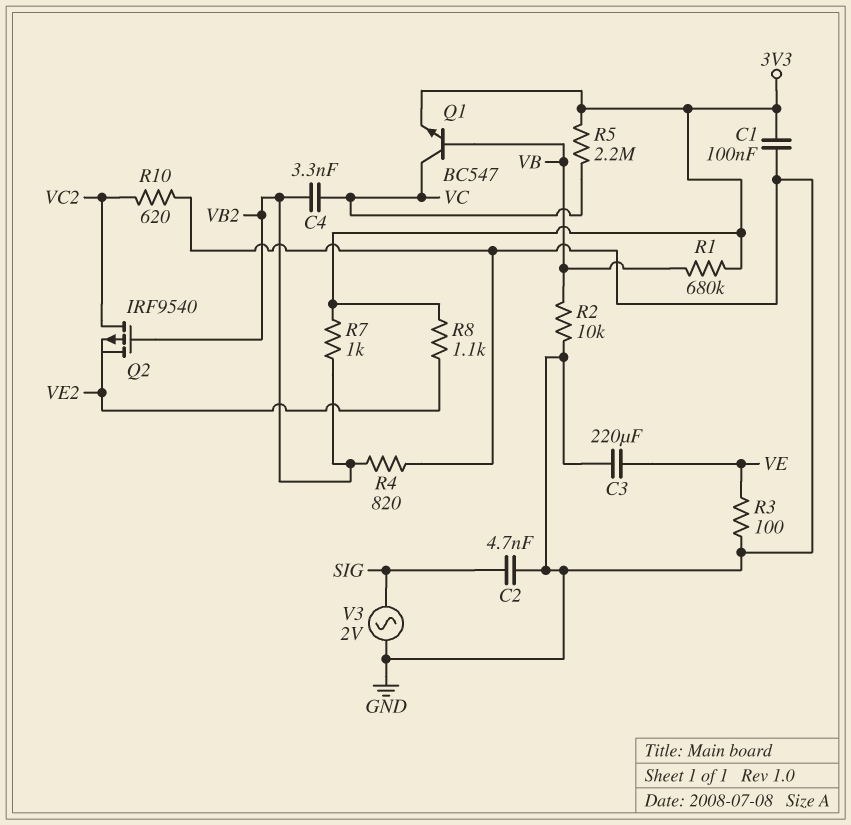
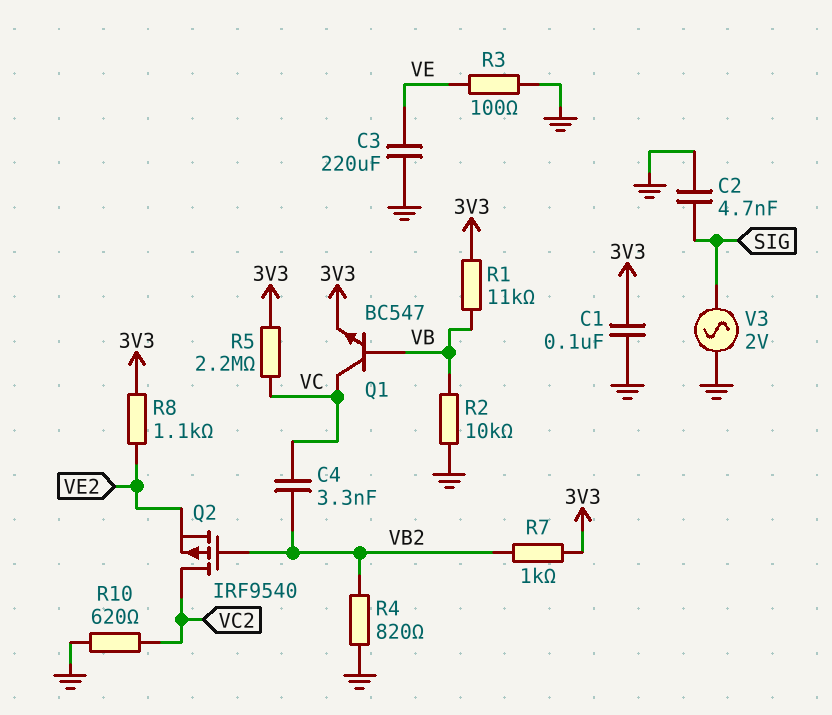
R1: 680k (3V3, VB) -> 11k (3V3, VB)

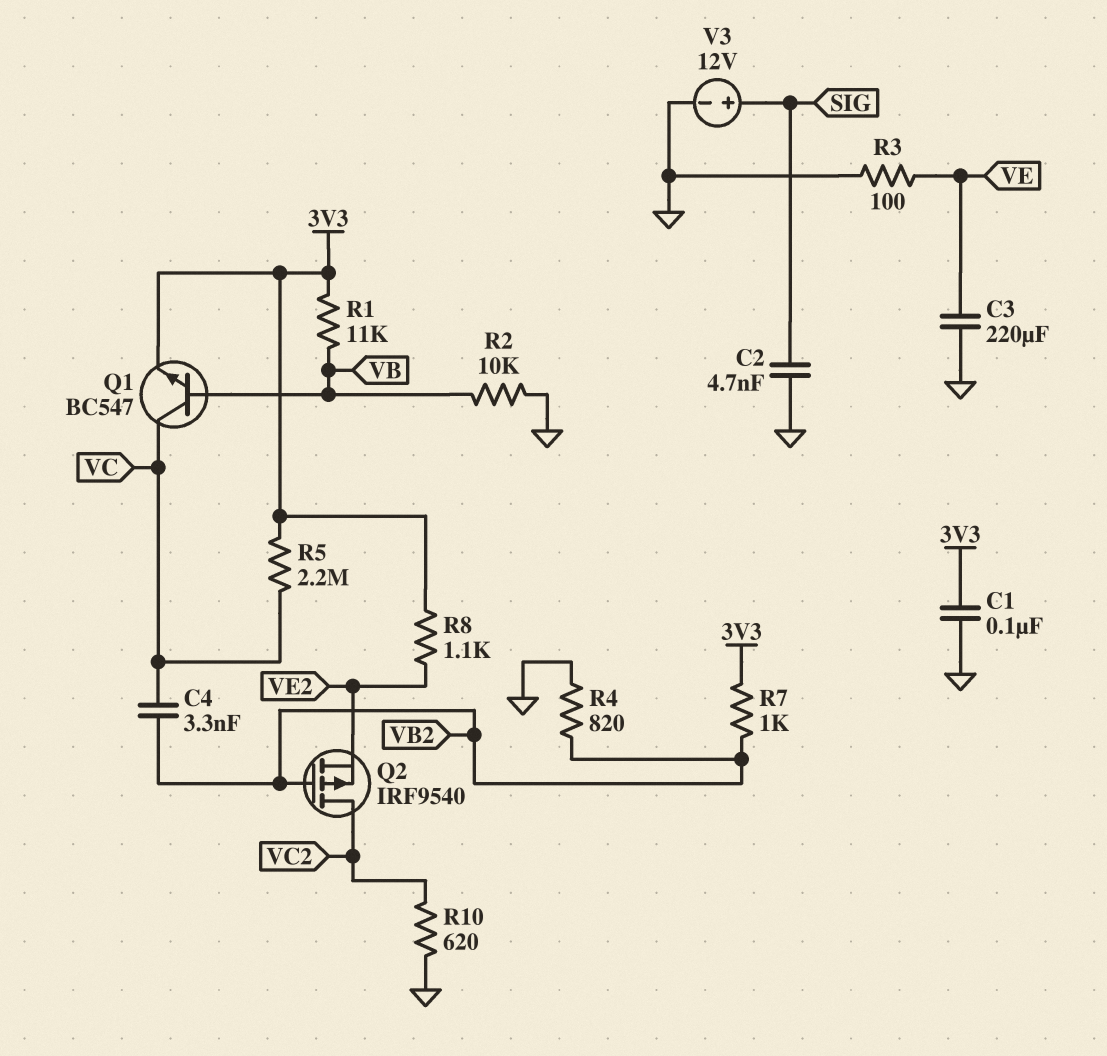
V3: AC 2V (GND, SIG) -> 12V (plus SIG, minus GND)

